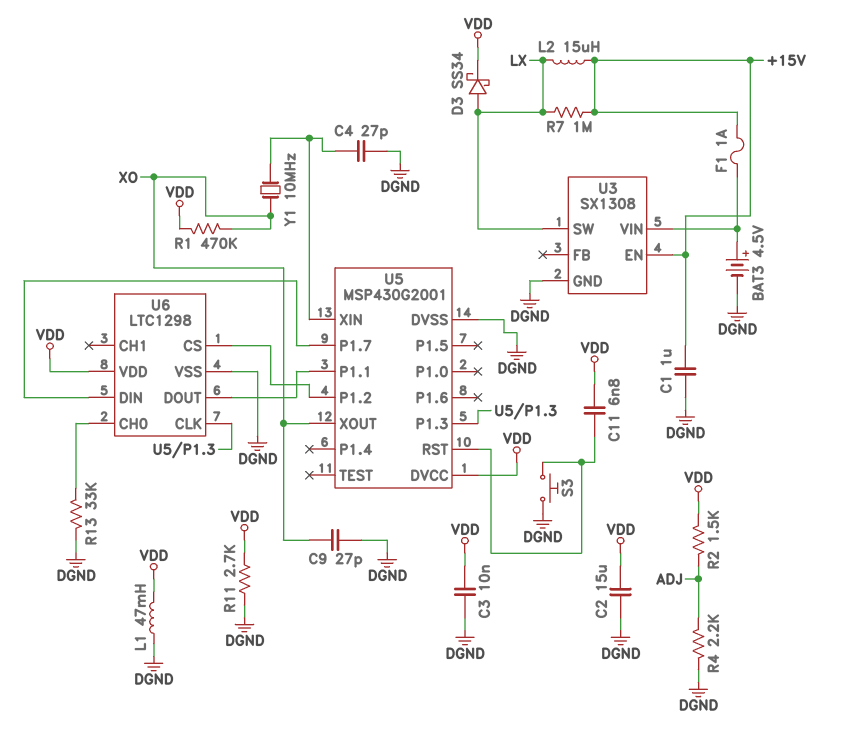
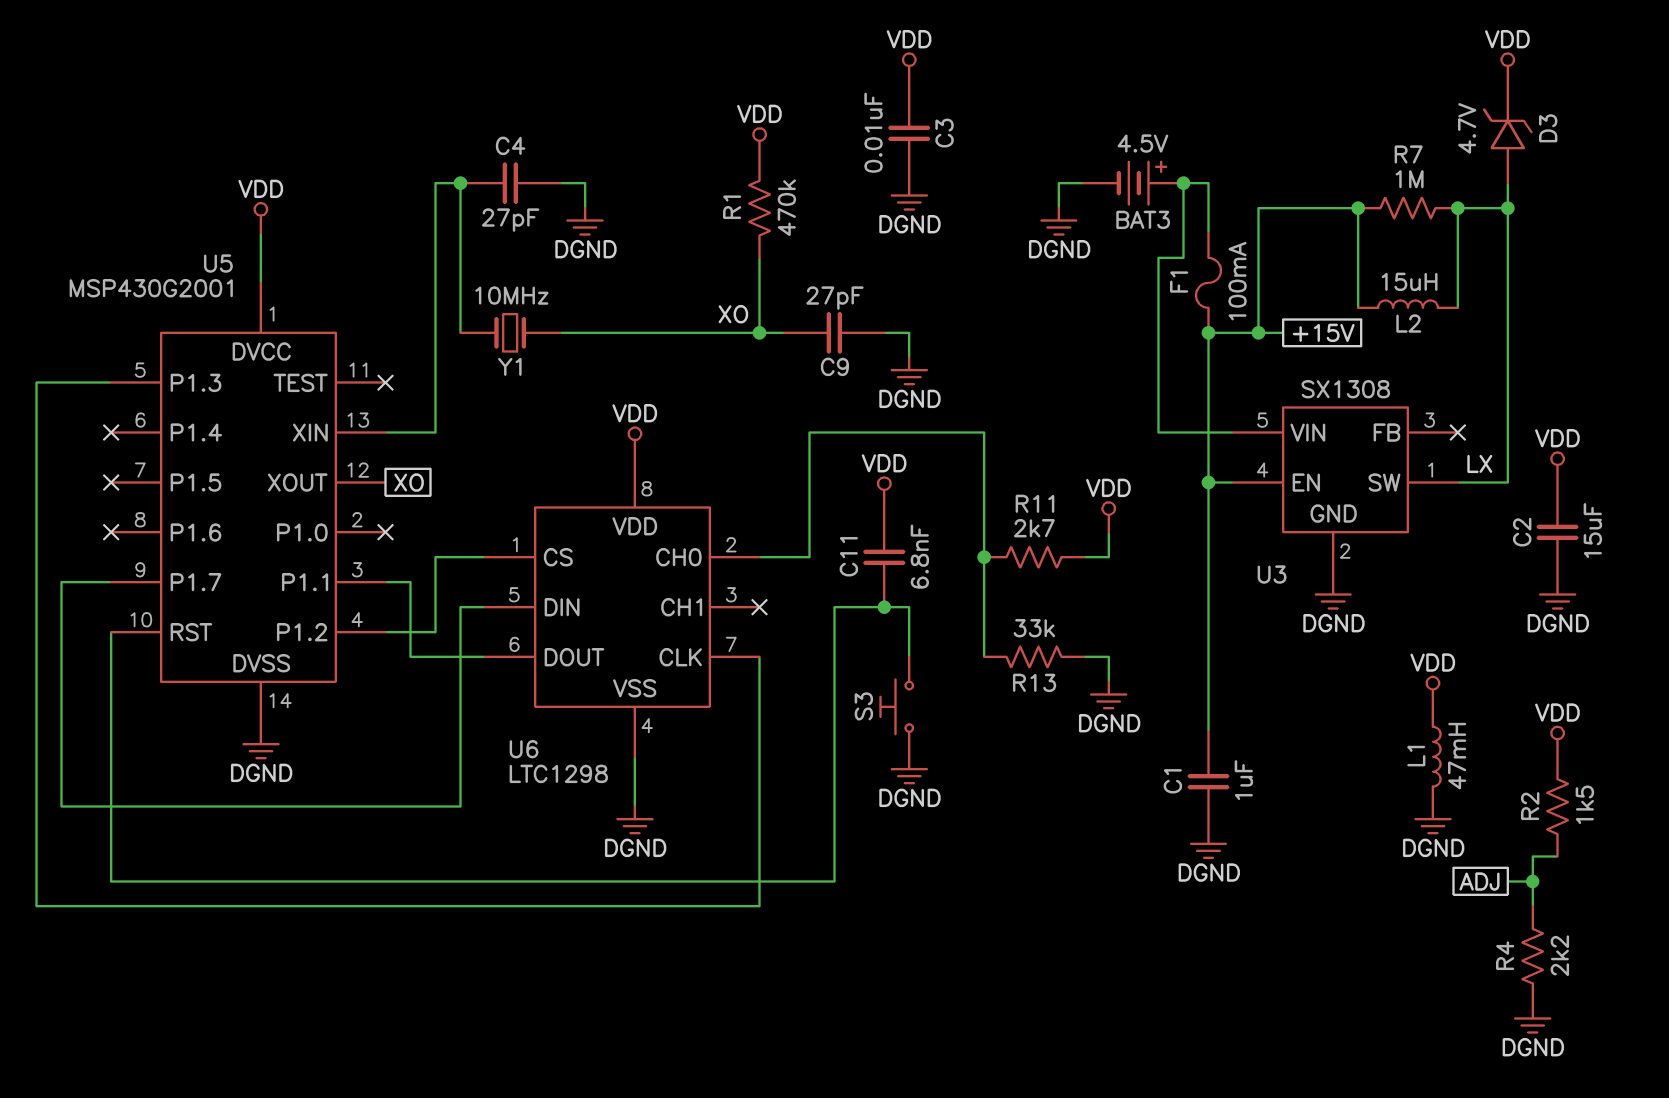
D3: schottky SS34 (A LX, K VDD) -> zener 4.7V (A LX, K VDD)
F1: 1A (+15V, U3/VIN) -> 100mA (+15V, U3/VIN)
R11: 2.7k (DGND, VDD) -> 2.7k (U6/CH0, VDD)

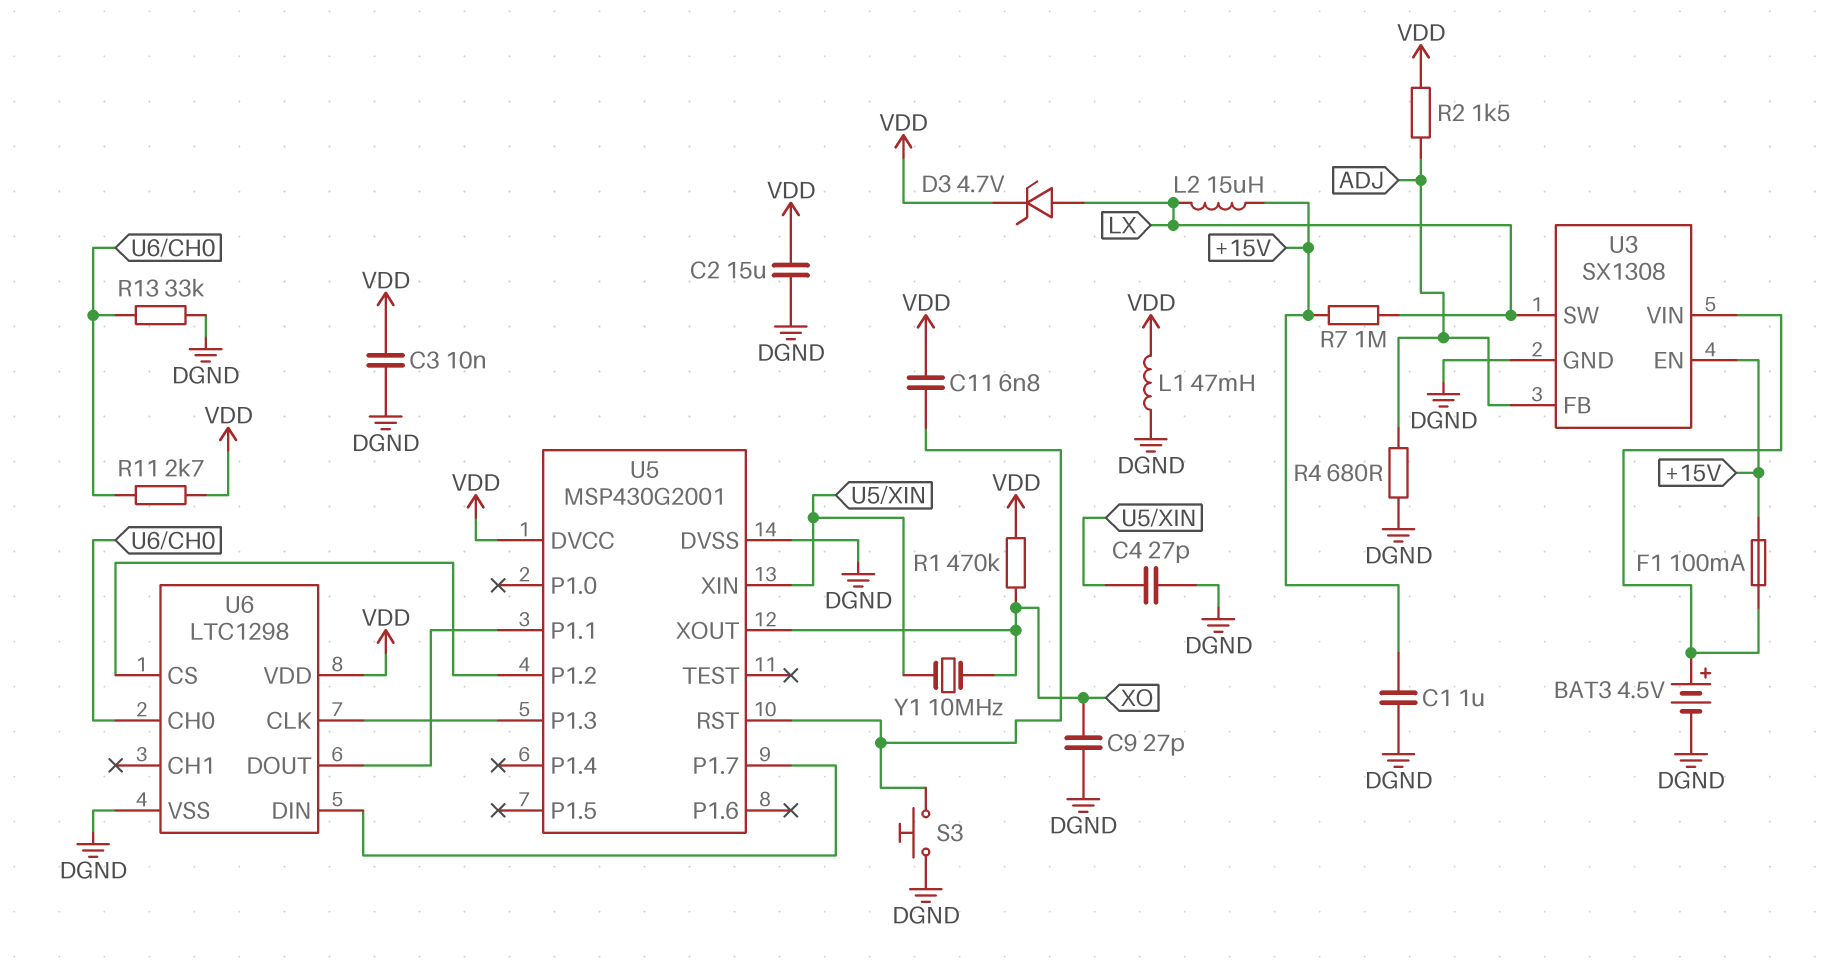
R4: 2.2k (ADJ, DGND) -> 680 (ADJ, DGND)
U3 pin FB: none -> ADJ

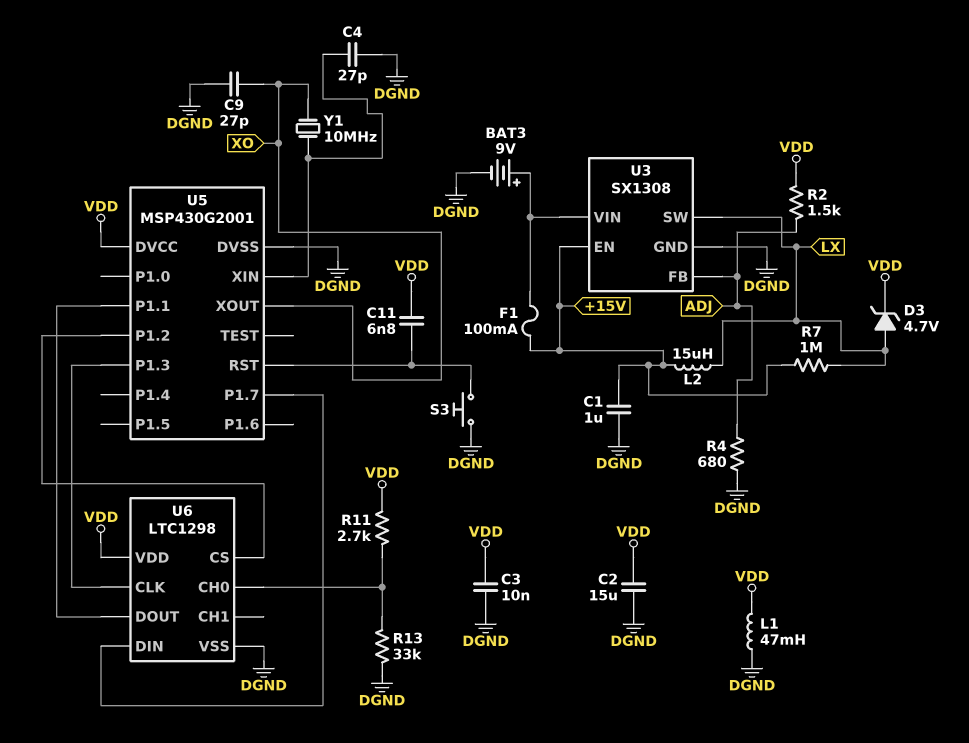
BAT3: 4.5V (plus U3/VIN, minus DGND) -> 9V (plus U3/VIN, minus DGND)
R1: 470k (VDD, XO) -> none

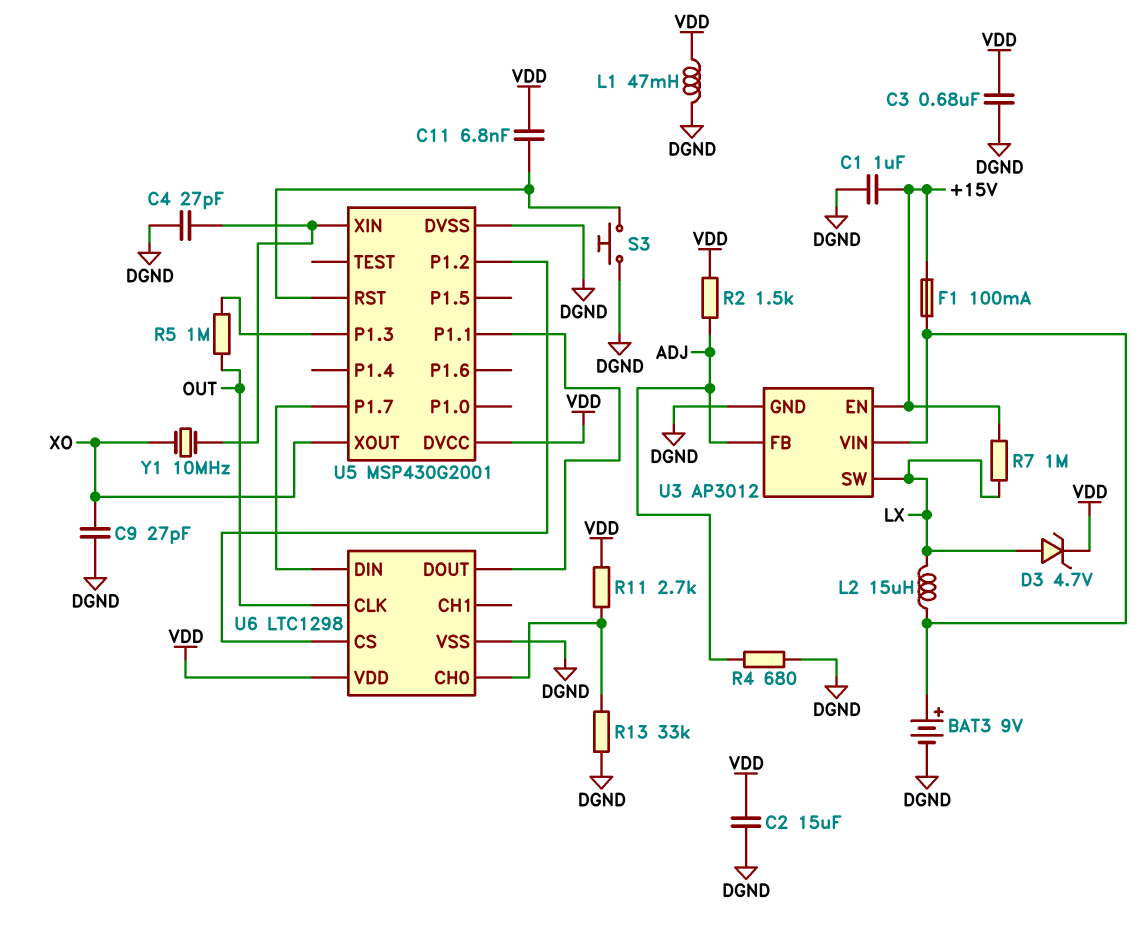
C3: 10nF (DGND, VDD) -> 680nF (DGND, VDD)
L2: 15uH (+15V, LX) -> 15uH (LX, U3/VIN)
R5: none -> 1M (OUT, U5/P1.3)
U3: SX1308 -> AP3012
U6 pin CLK: U5/P1.3 -> OUT

